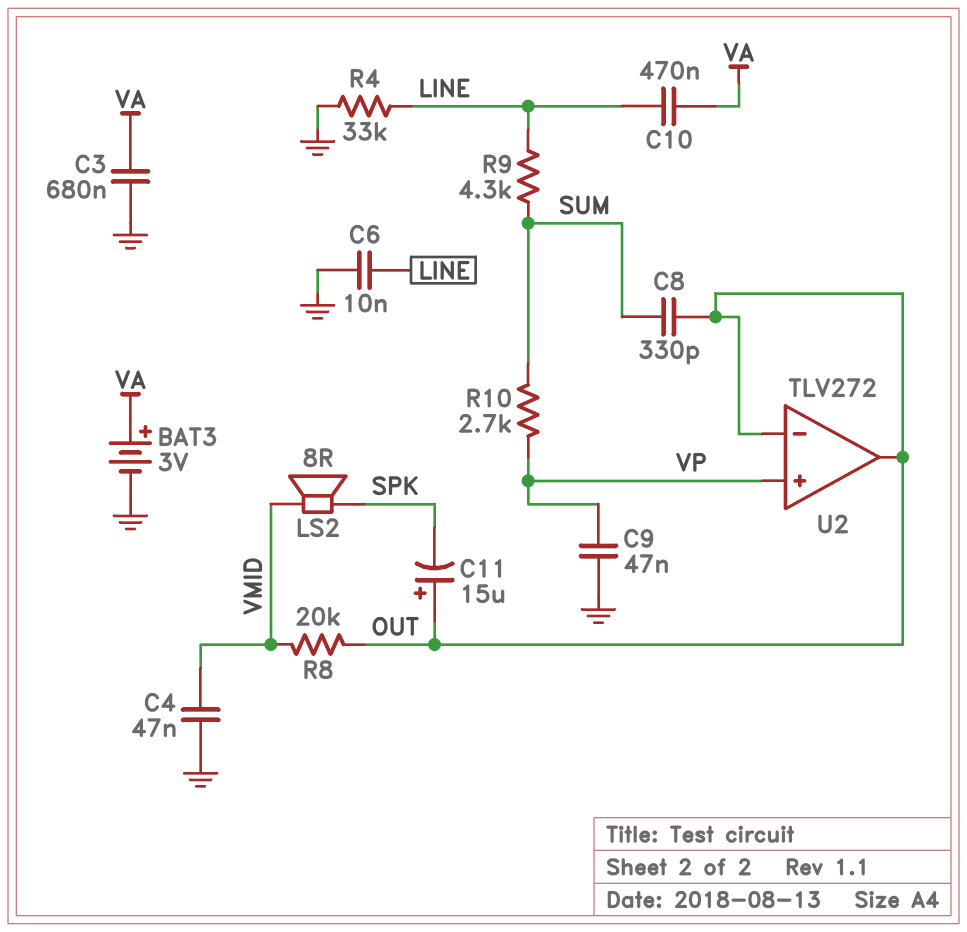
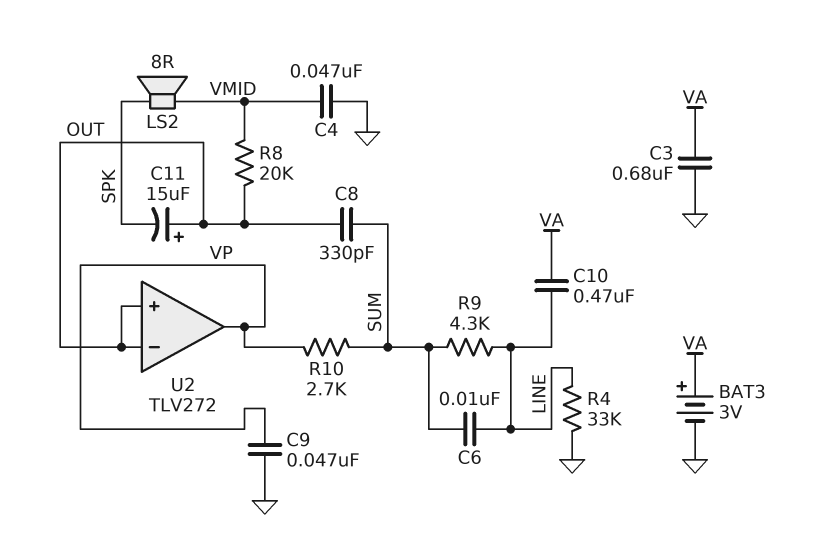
C6: 10nF (GND, LINE) -> 10nF (LINE, SUM)
U2 pin in+: VP -> OUT
U2 pin out: OUT -> VP

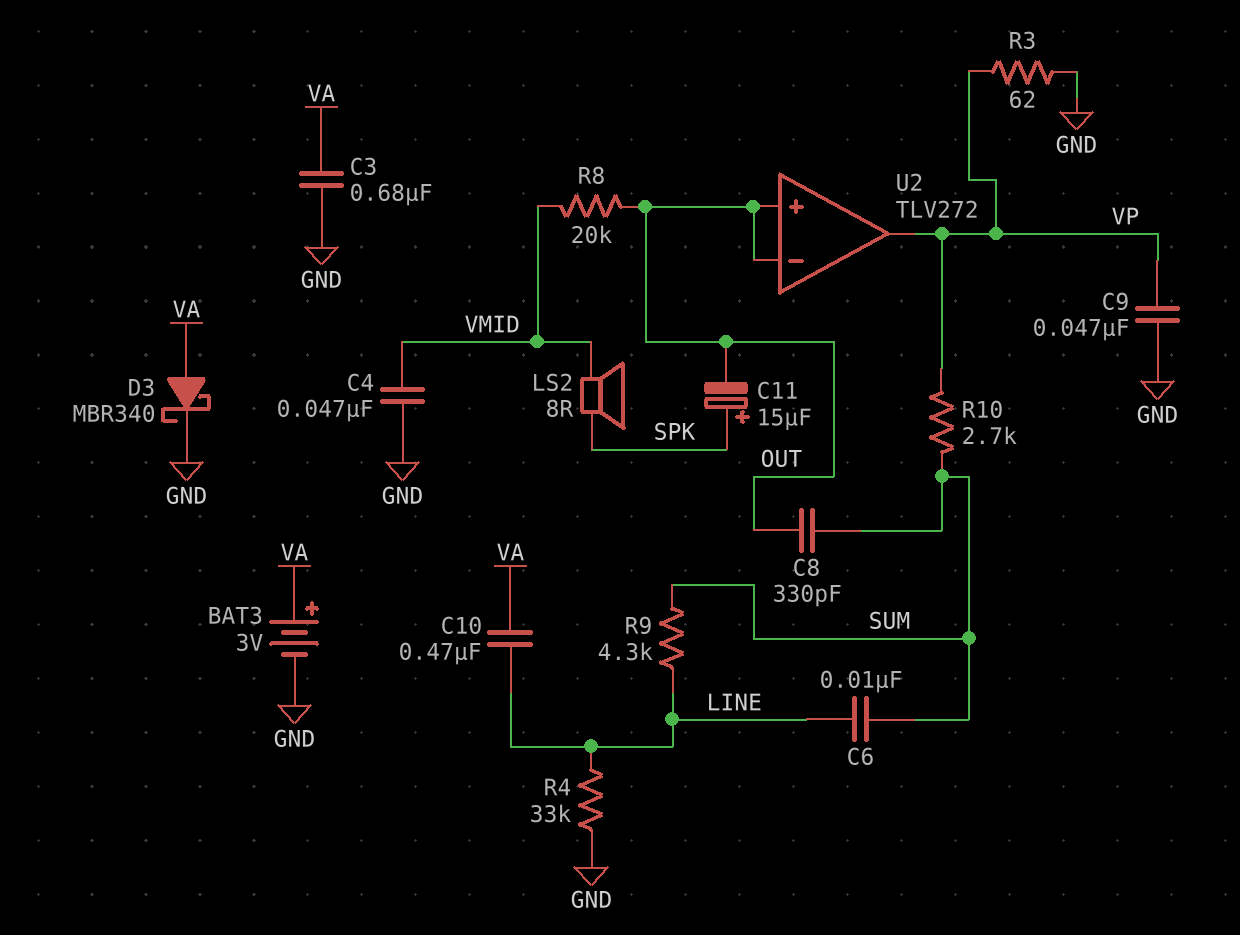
C11: 15uF (plus OUT, minus SPK) -> 15uF (plus SPK, minus OUT)
D3: none -> schottky MBR340 (A VA, K GND)
R3: none -> 62 (GND, VP)

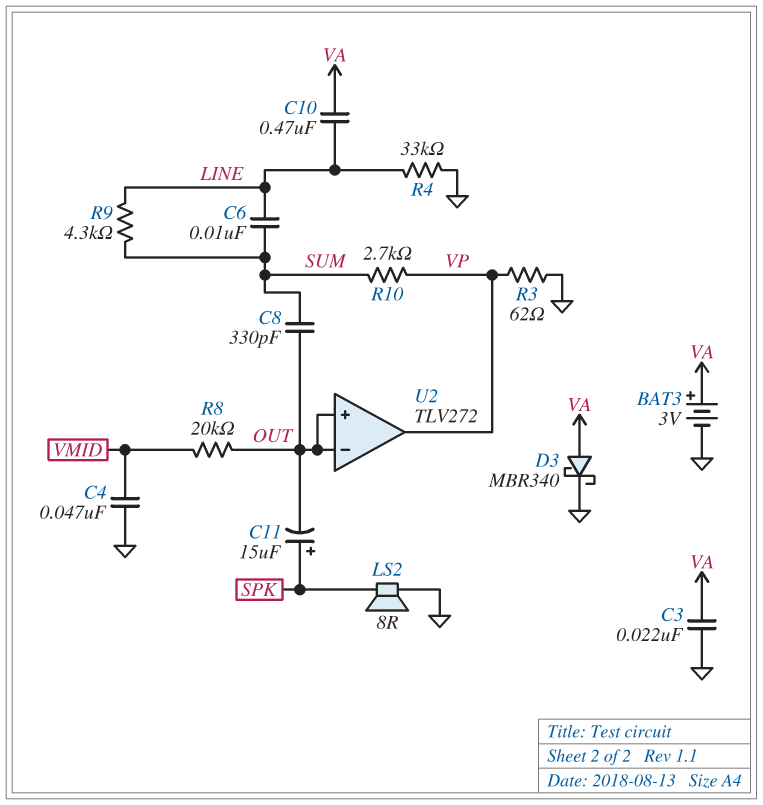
C3: 680nF (GND, VA) -> 22nF (GND, VA)
C9: 47nF (GND, VP) -> none
LS2: speaker 8R (SPK, VMID) -> speaker 8R (GND, SPK)

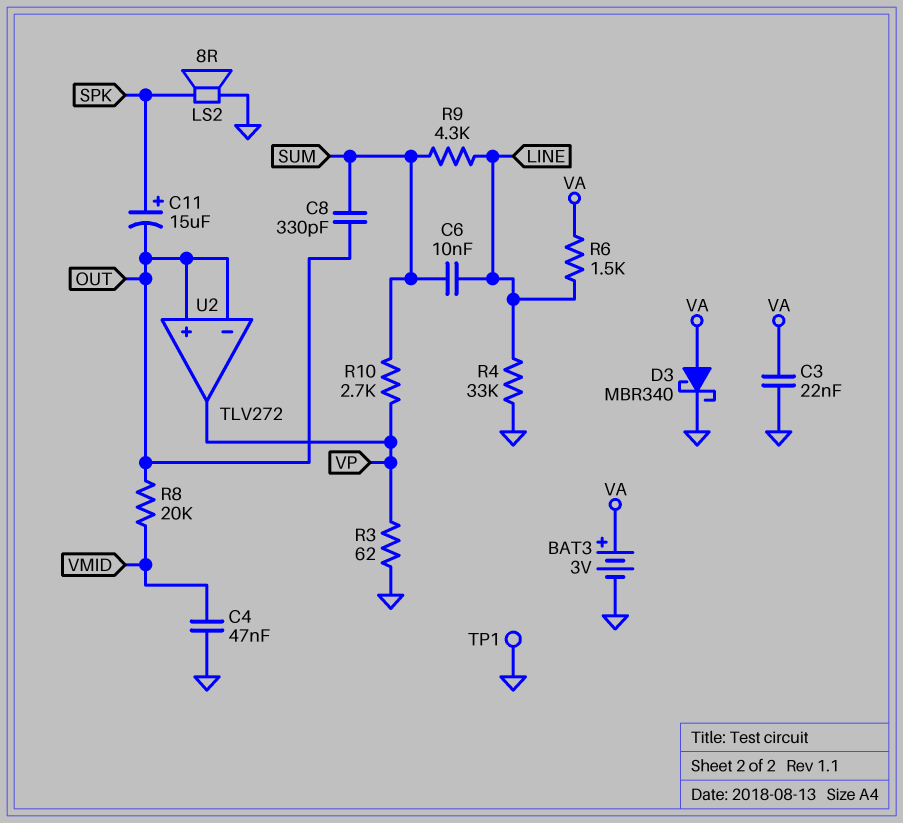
C10: 470nF (LINE, VA) -> none
R6: none -> 1.5k (LINE, VA)
TP1: none -> test point (GND)

